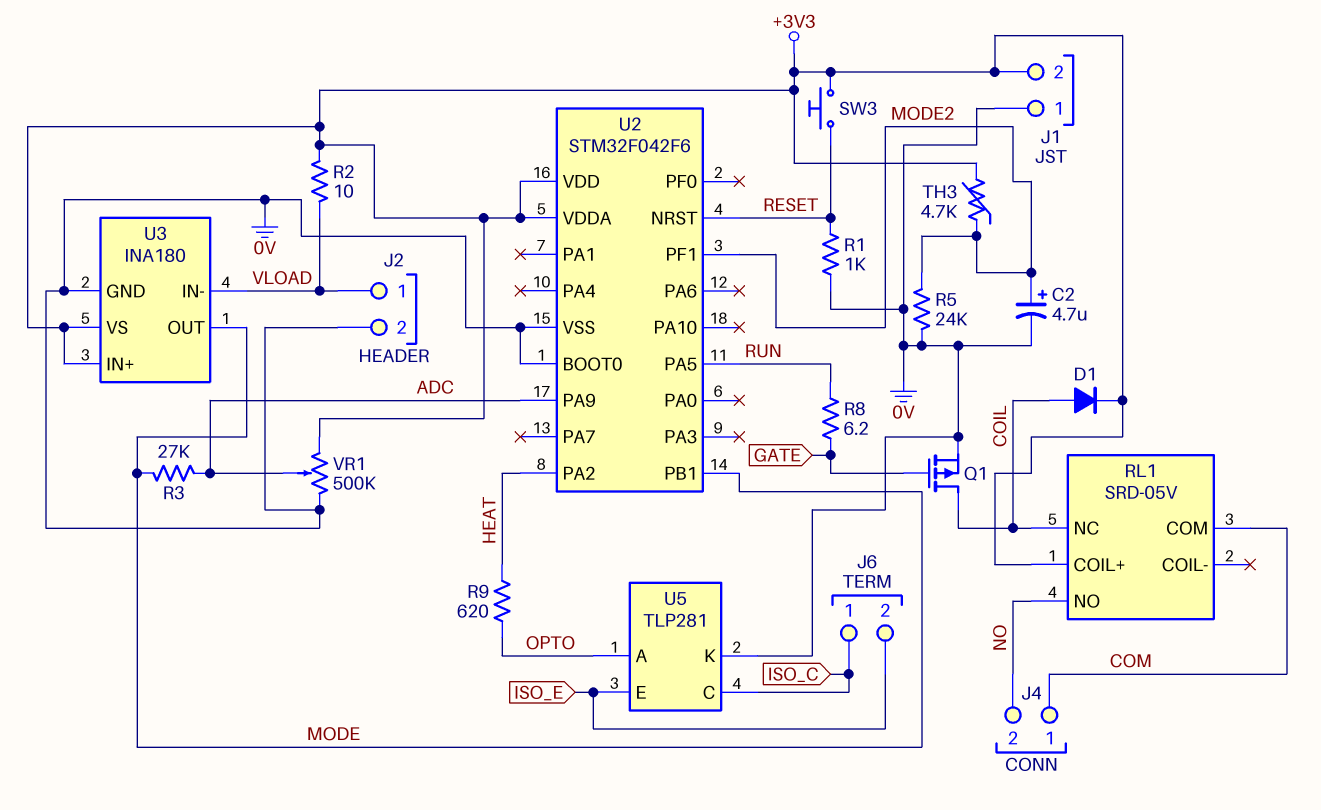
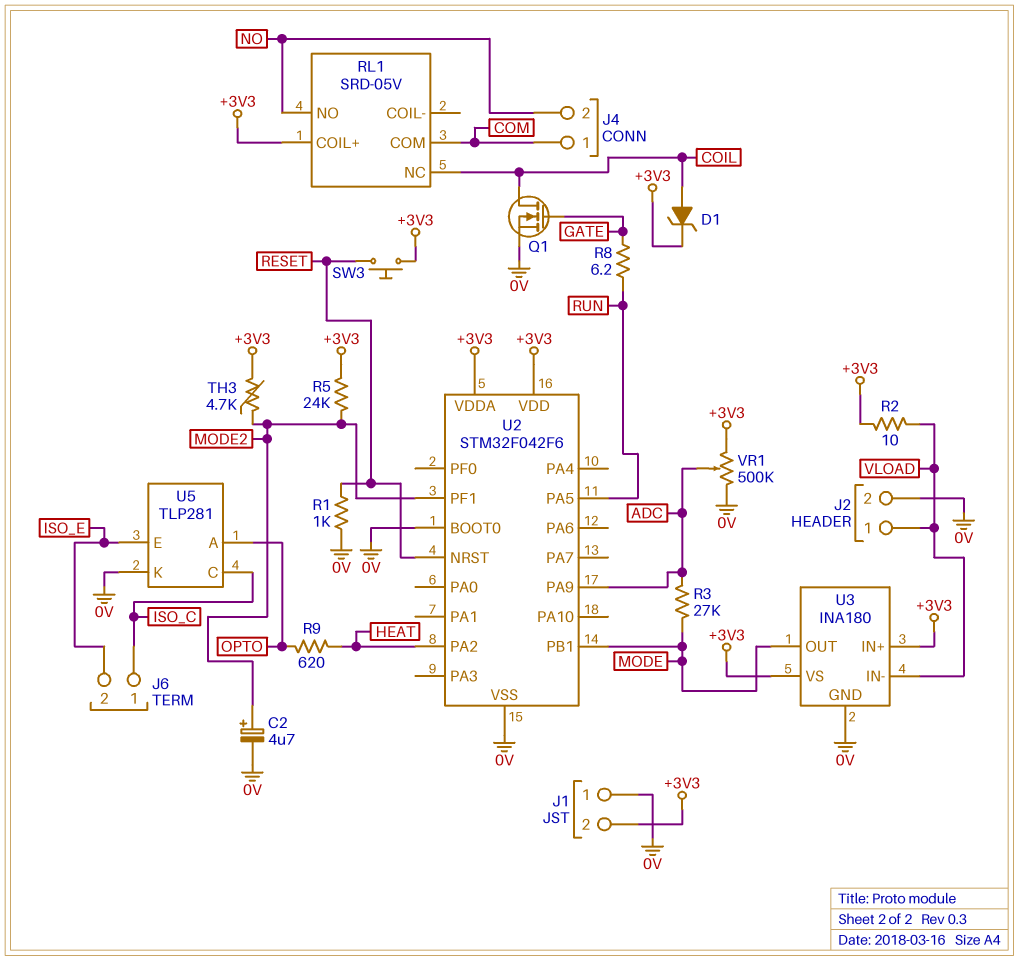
D1: diode (A COIL, K +3V3) -> zener (A COIL, K +3V3)
Q1: PMOS (G GATE, D COIL, S 0V) -> NMOS (G GATE, D COIL, S 0V)
R5: 24k (0V, MODE2) -> 24k (+3V3, MODE2)

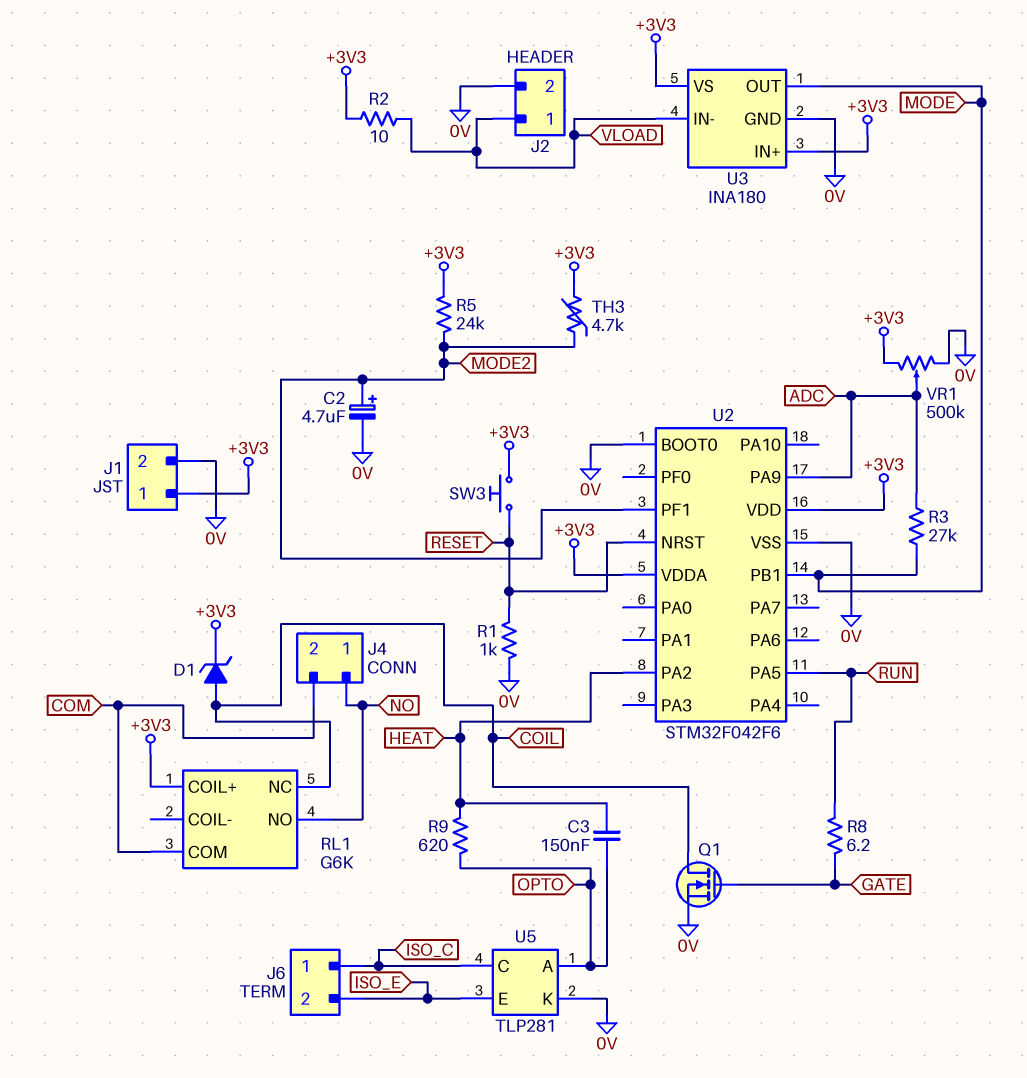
C3: none -> 150nF (HEAT, OPTO)
J1 pin 1: 0V -> +3V3
J1 pin 2: +3V3 -> 0V
J4 pin 1: COM -> NO
J4 pin 2: NO -> COM
RL1: SRD-05V -> G6K

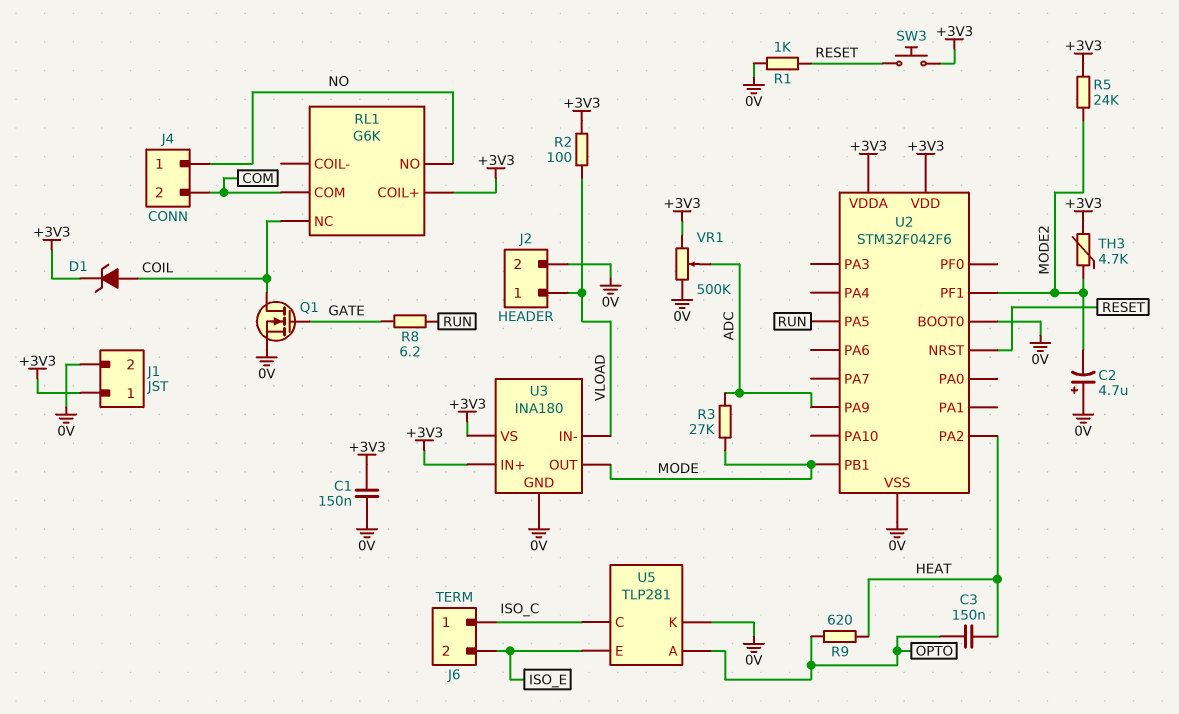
C1: none -> 150nF (+3V3, 0V)
C2: 4.7uF (plus MODE2, minus 0V) -> 4.7uF (plus 0V, minus MODE2)
R2: 10 (+3V3, VLOAD) -> 100 (+3V3, VLOAD)

